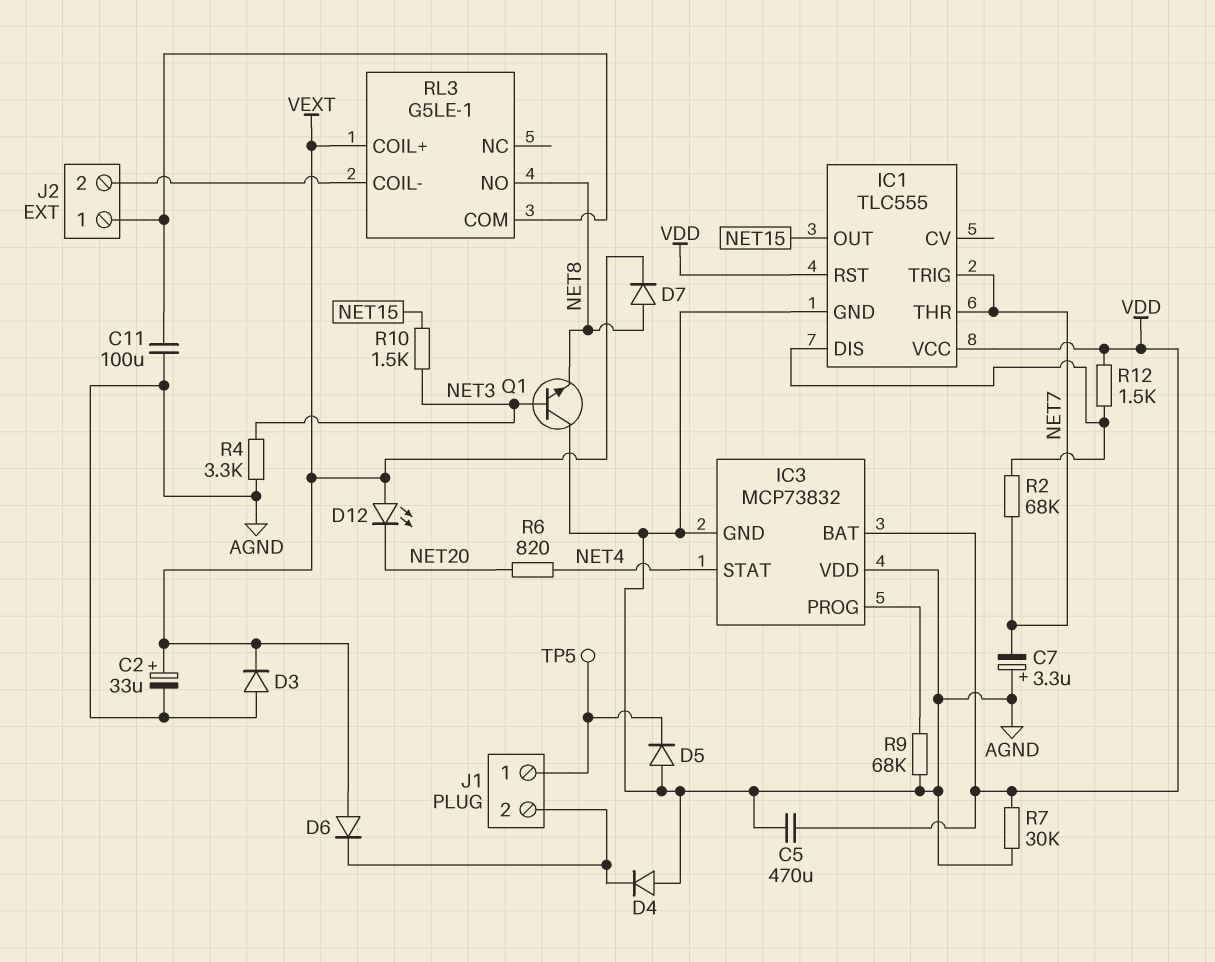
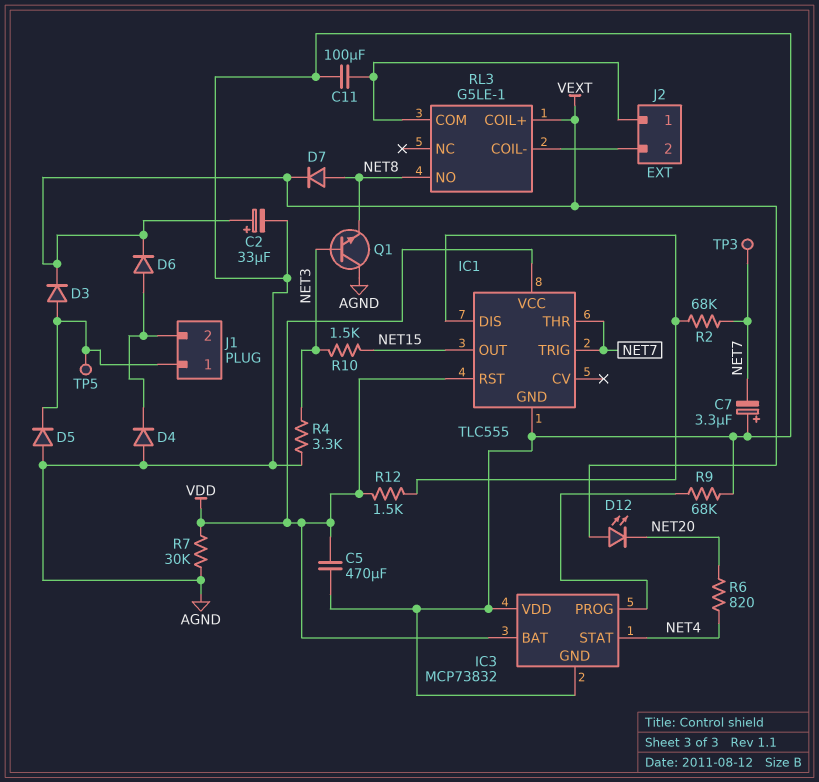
D3: diode (A AGND, K VEXT) -> diode (A J1/1, K VEXT)
D6: diode (A VEXT, K J1/2) -> diode (A J1/2, K VEXT)
TP3: none -> test point (NET7)

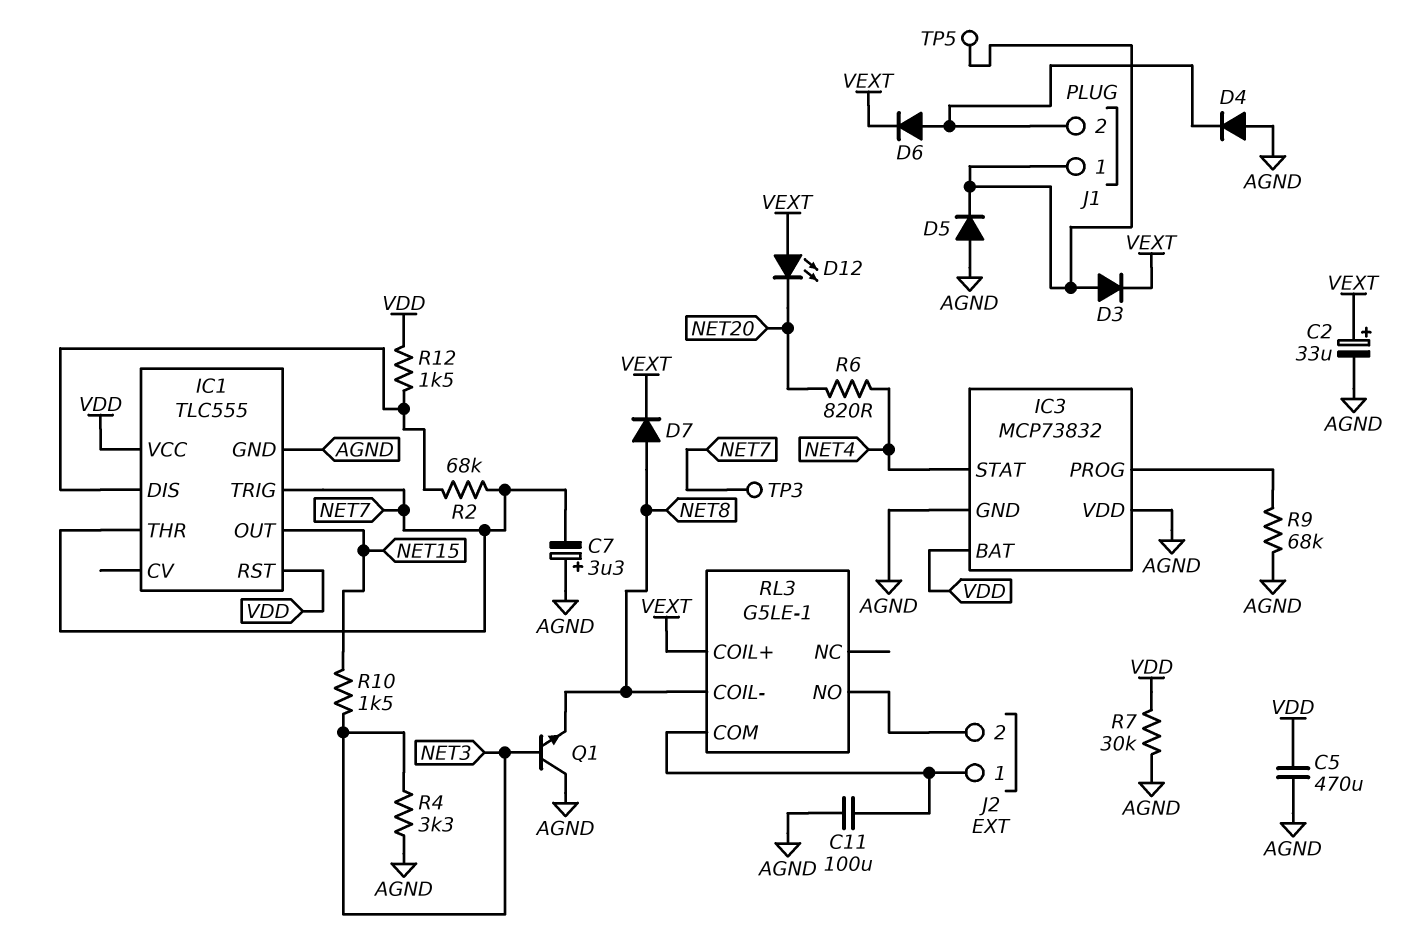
RL3 pin COIL-: J2/2 -> NET8
RL3 pin NO: NET8 -> J2/2

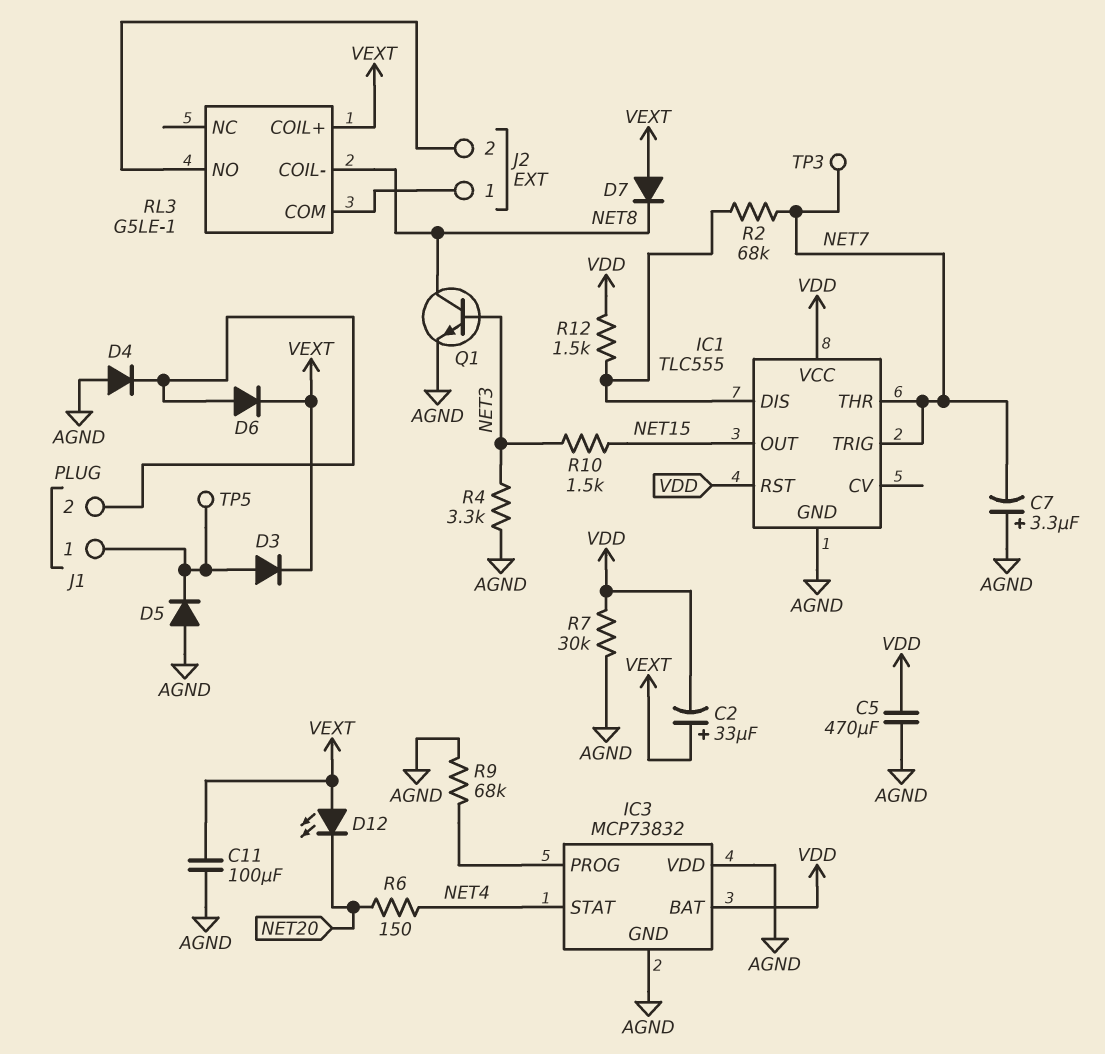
C2: 33uF (plus VEXT, minus AGND) -> 33uF (plus VEXT, minus VDD)
C11: 100uF (AGND, J2/1) -> 100uF (AGND, VEXT)
D7: diode (A NET8, K VEXT) -> diode (A VEXT, K NET8)
Q1: NPN (B NET3, C AGND, E NET8) -> NPN (B NET3, C NET8, E AGND)
R6: 820 (NET4, NET20) -> 150 (NET4, NET20)

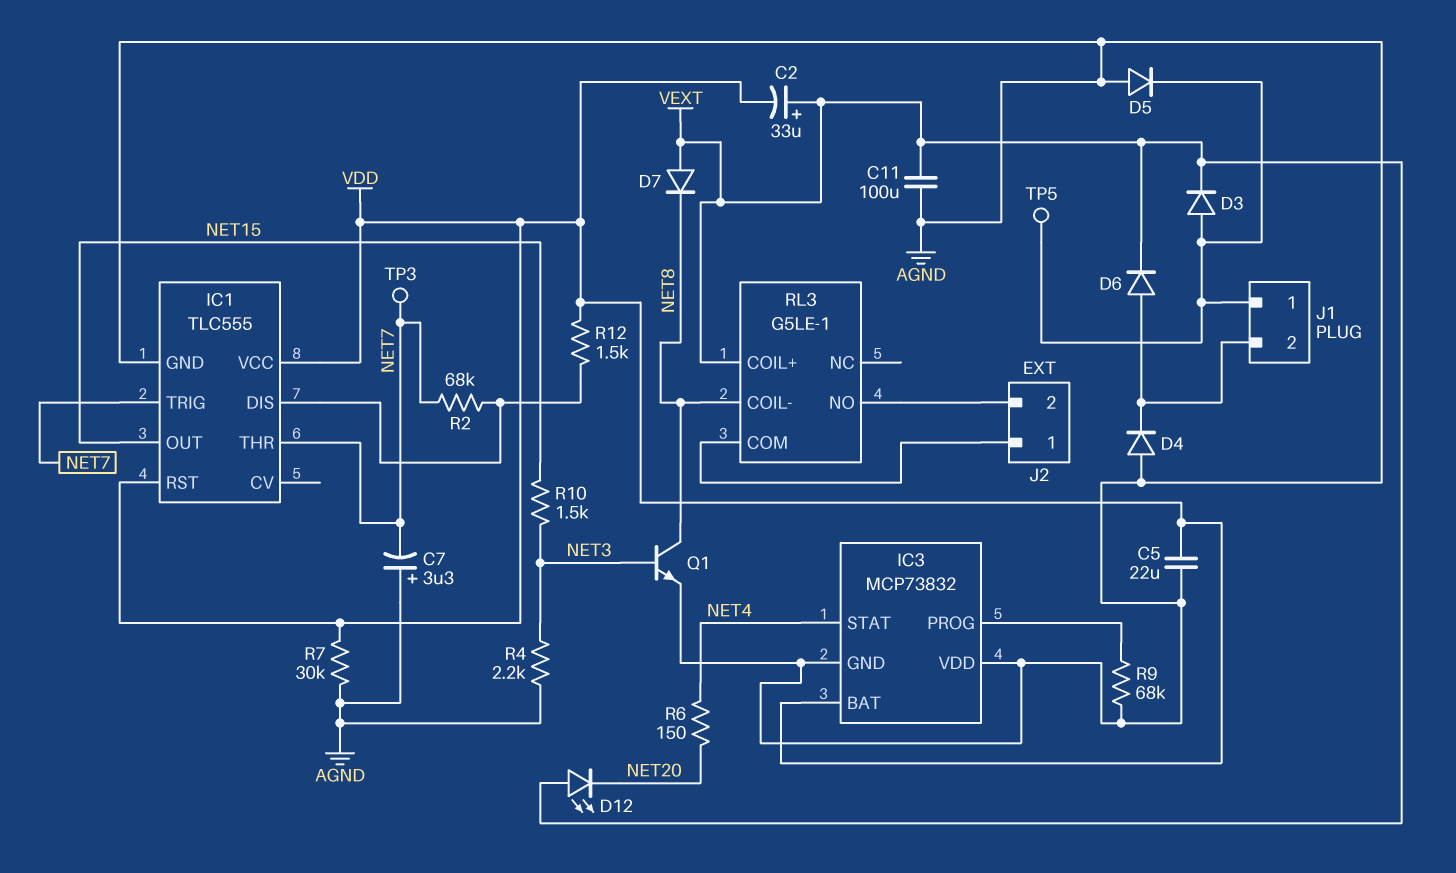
C5: 470uF (AGND, VDD) -> 22uF (AGND, VDD)
R4: 3.3k (AGND, NET3) -> 2.2k (AGND, NET3)

